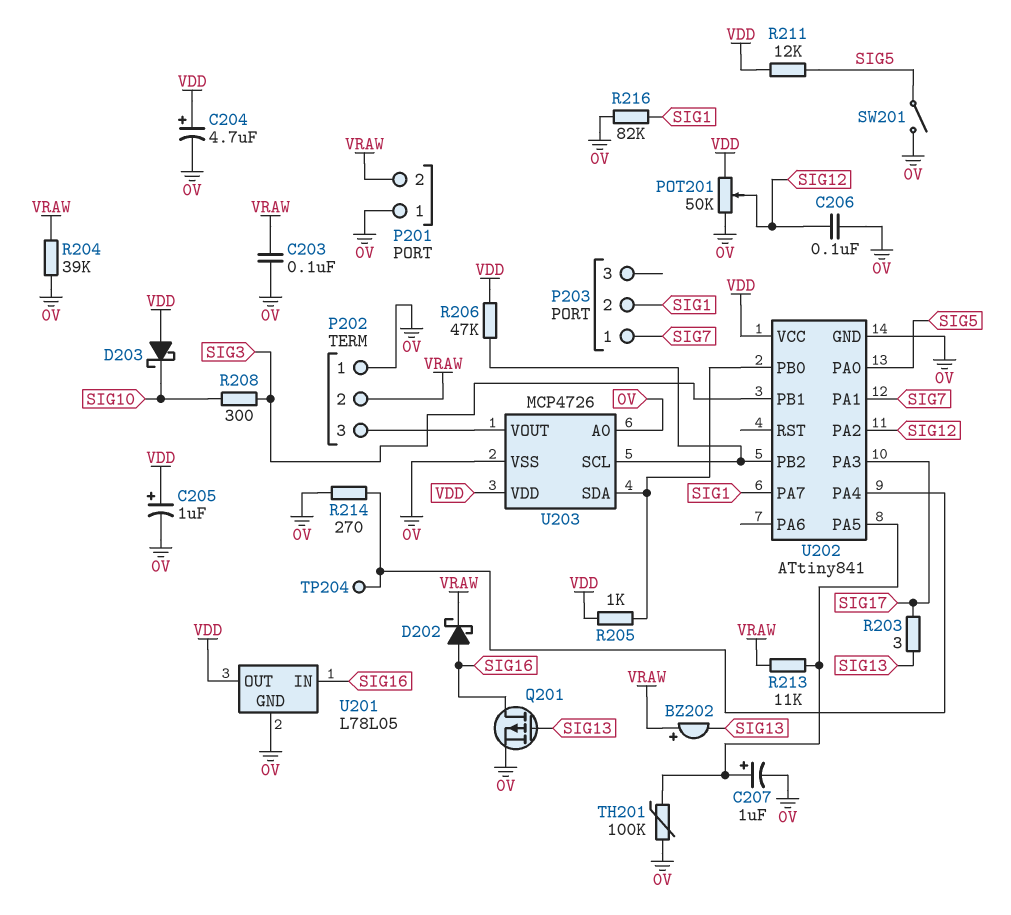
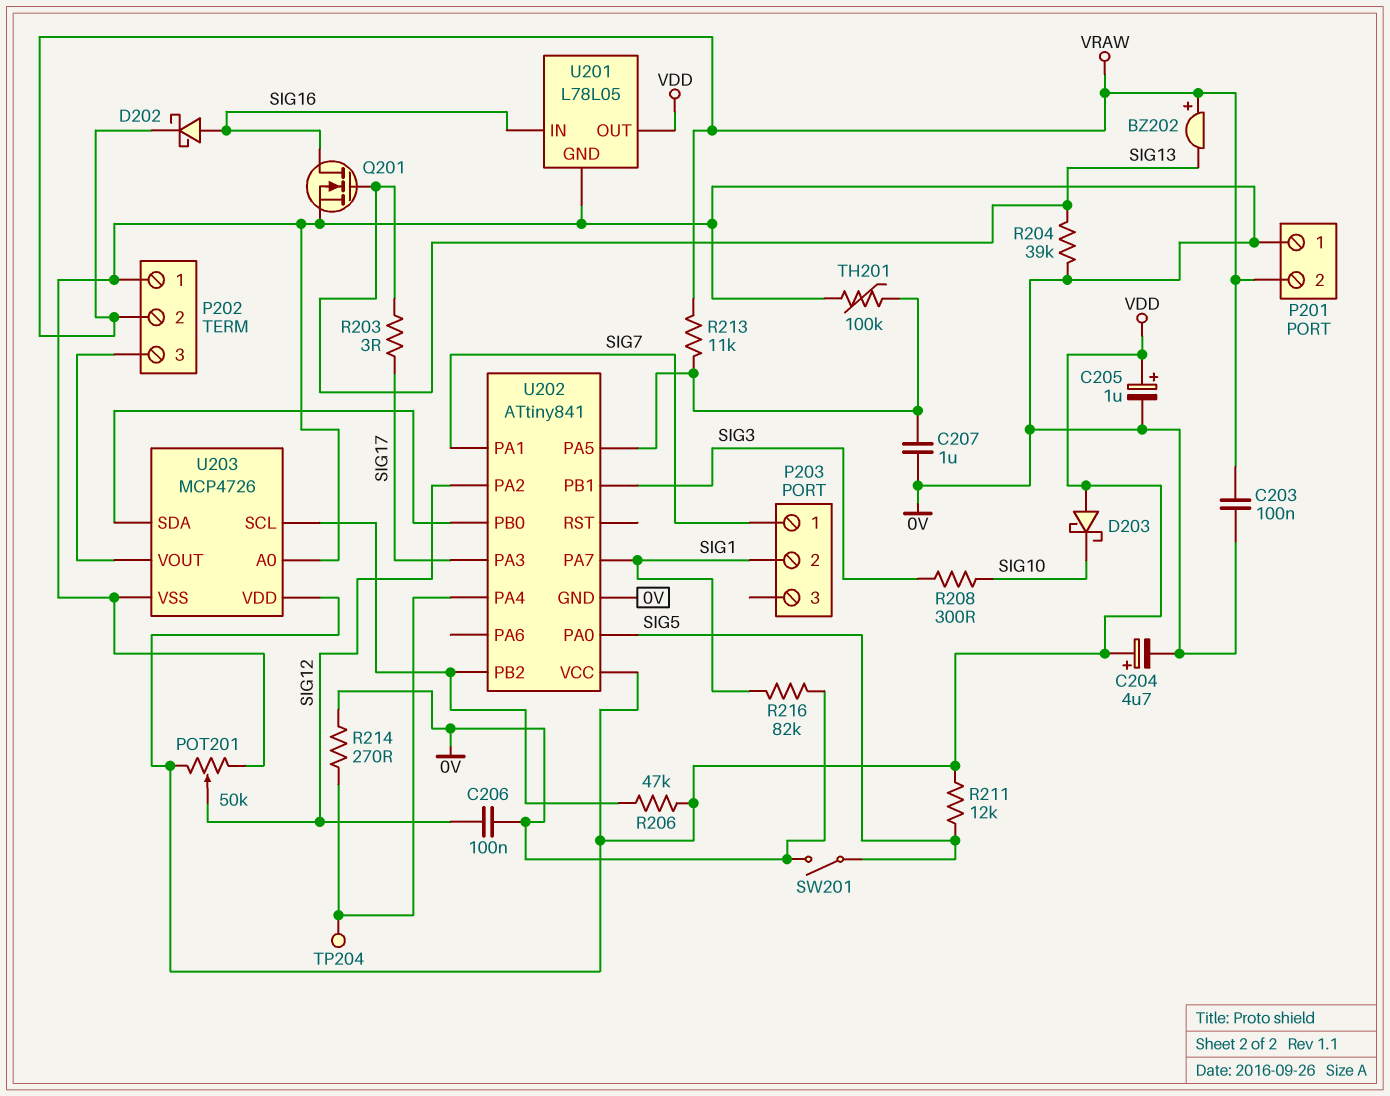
C207: 1uF (plus U202/PA5, minus 0V) -> 1uF (0V, U202/PA5)
Q201: PMOS (G SIG13, D SIG16, S 0V) -> NMOS (G SIG13, D SIG16, S 0V)
R204: 39k (0V, VRAW) -> 39k (0V, SIG13)
R205: 1k (U202/PB0, VDD) -> none

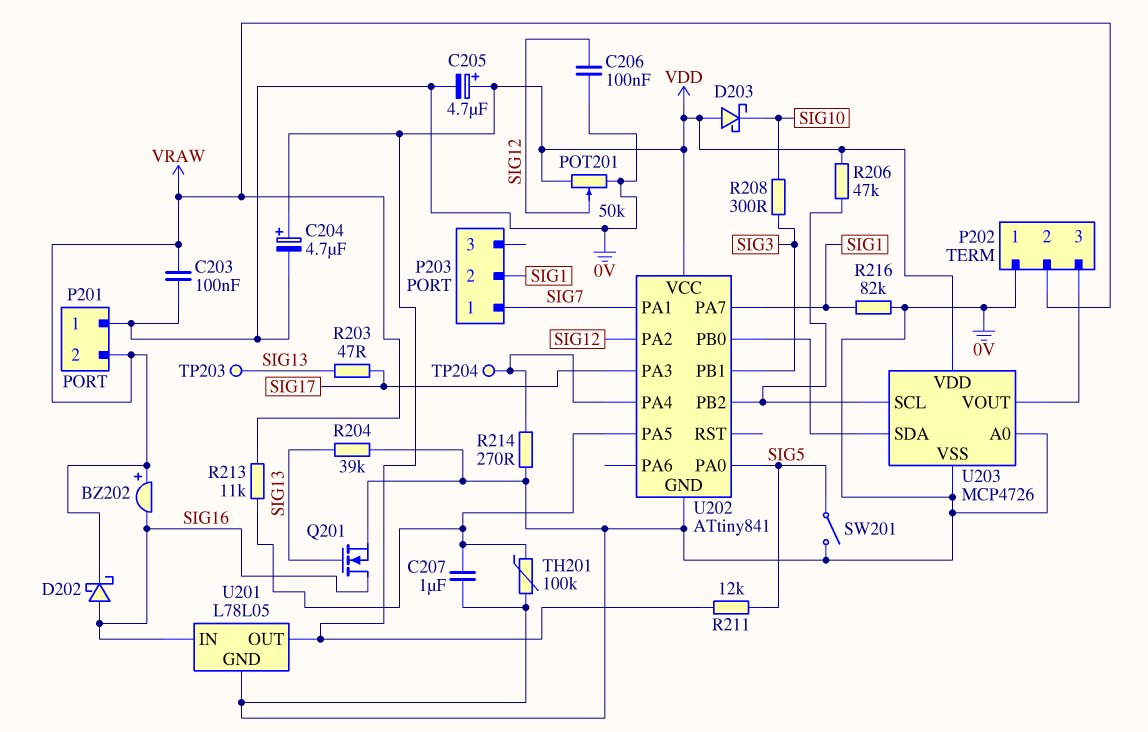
BZ202: buzzer (plus VRAW, minus SIG13) -> buzzer (plus VRAW, minus SIG16)
C205: 1uF (plus VDD, minus 0V) -> 4.7uF (plus VDD, minus 0V)
R203: 3 (SIG13, SIG17) -> 47 (SIG13, SIG17)
TP203: none -> test point (SIG13)

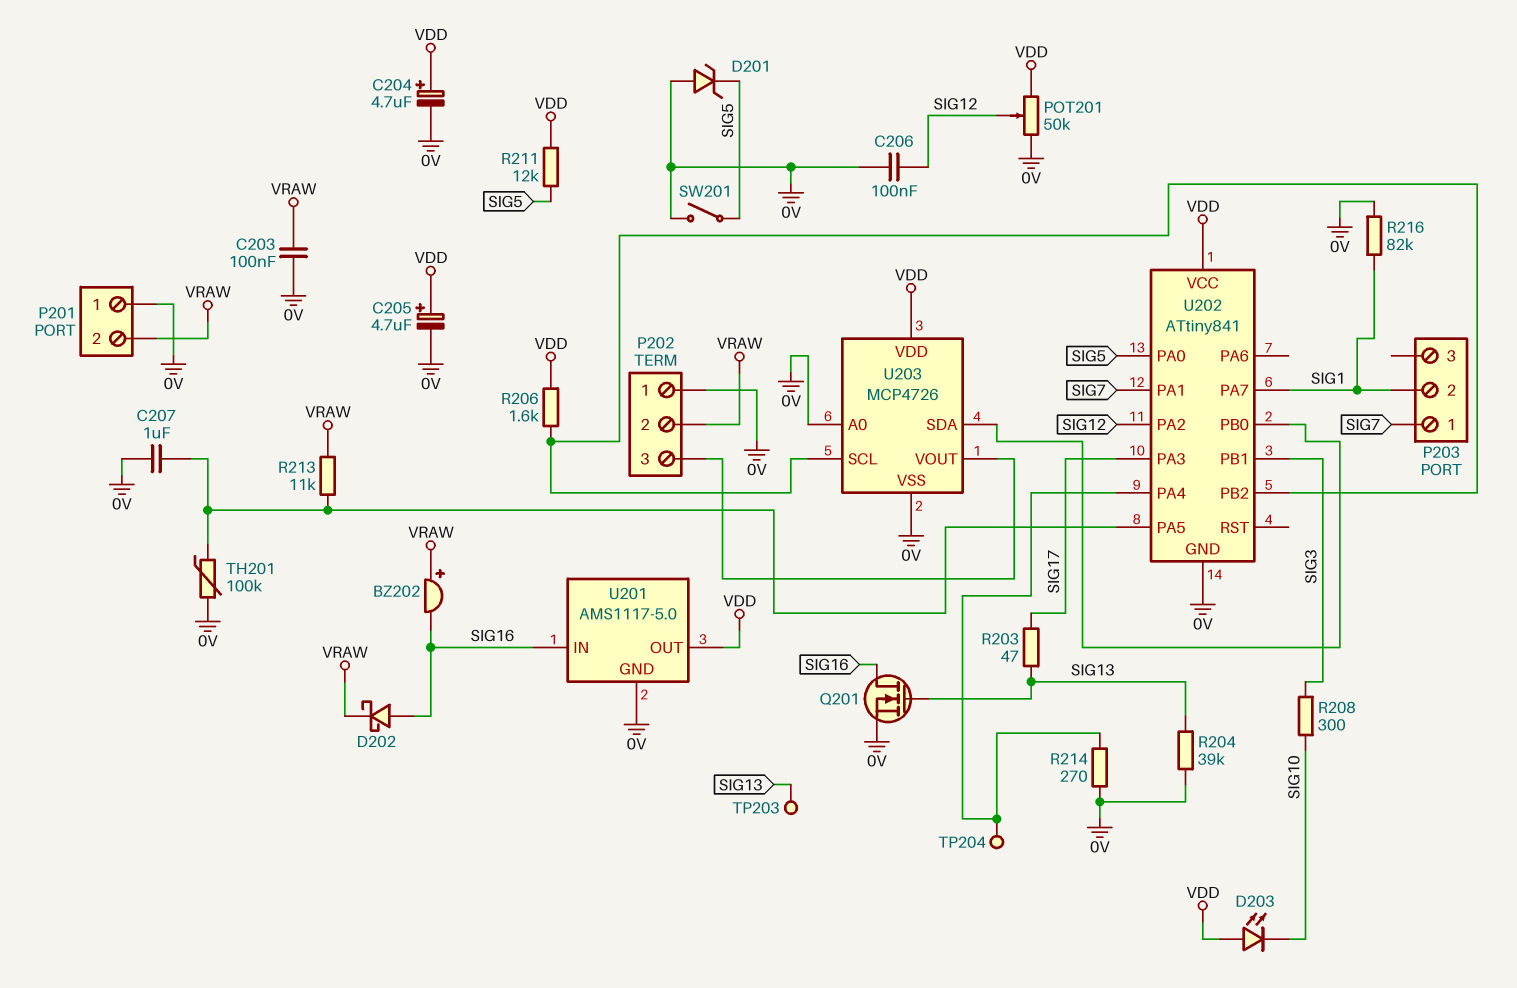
D201: none -> zener (A 0V, K SIG5)
D203: schottky (A VDD, K SIG10) -> LED (A VDD, K SIG10)
R206: 47k (U202/PB2, VDD) -> 1.6k (U202/PB2, VDD)
U201: L78L05 -> AMS1117-5.0

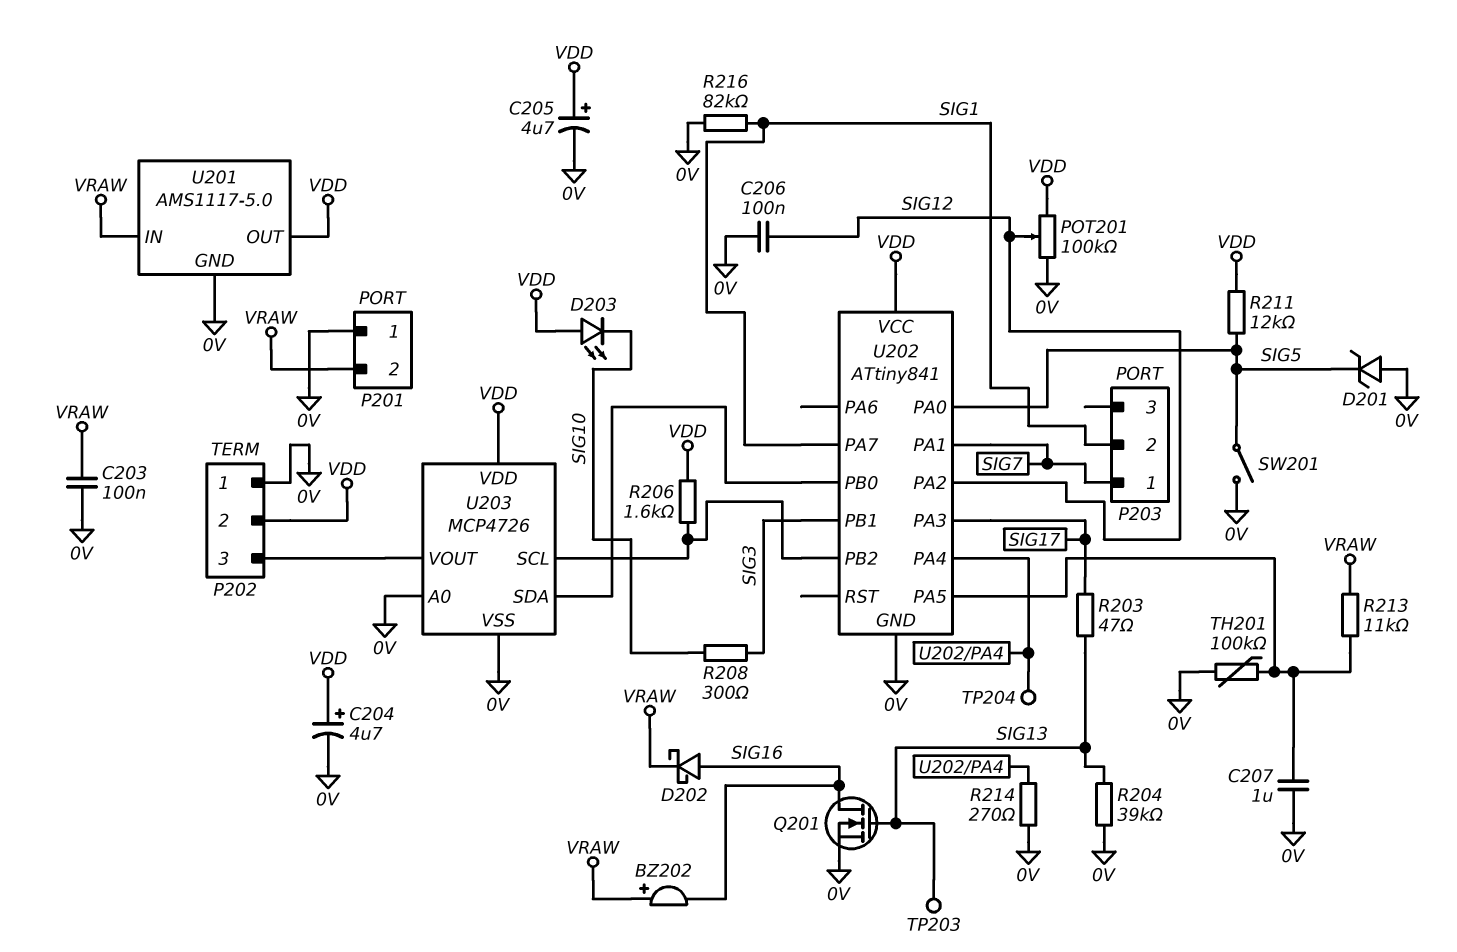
P202 pin 2: VRAW -> VDD
POT201: 50k (0V, VDD, wiper SIG12) -> 100k (0V, VDD, wiper SIG12)
U201 pin IN: SIG16 -> VRAW

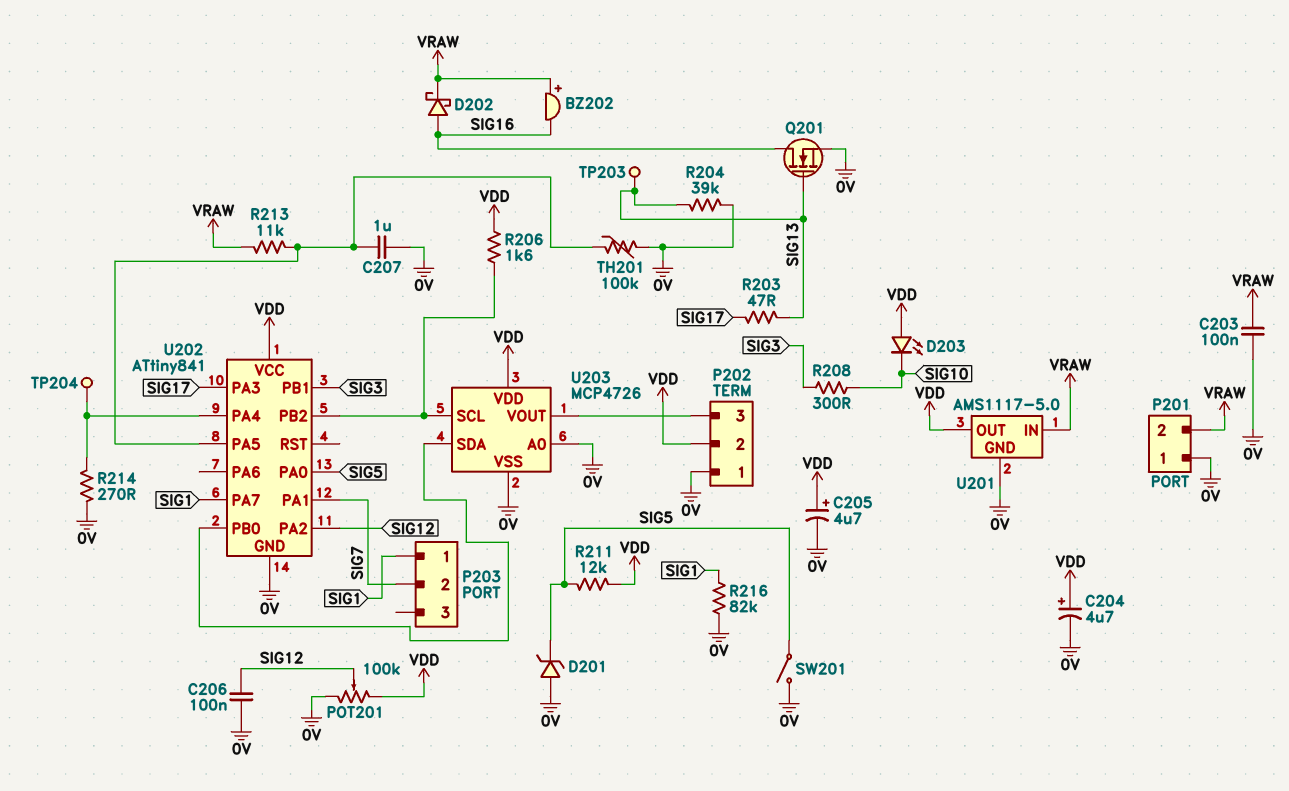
P203 pin 1: SIG7 -> SIG1
P203 pin 2: SIG1 -> SIG7

